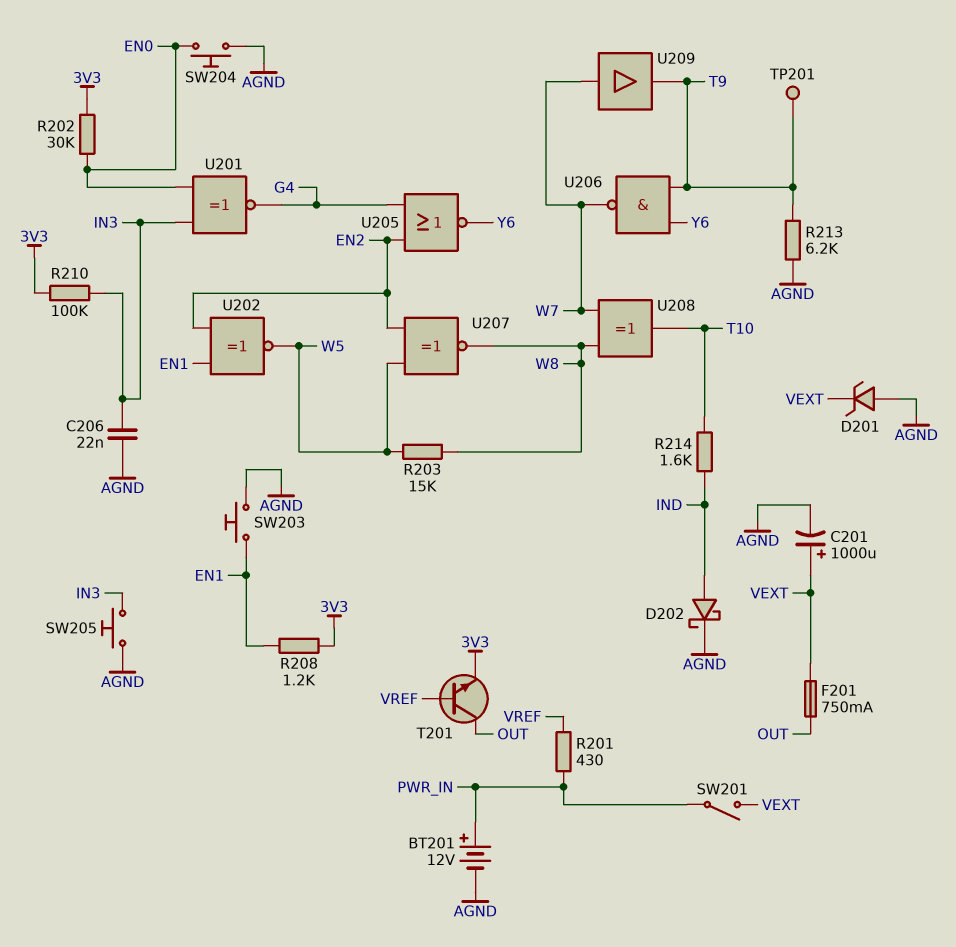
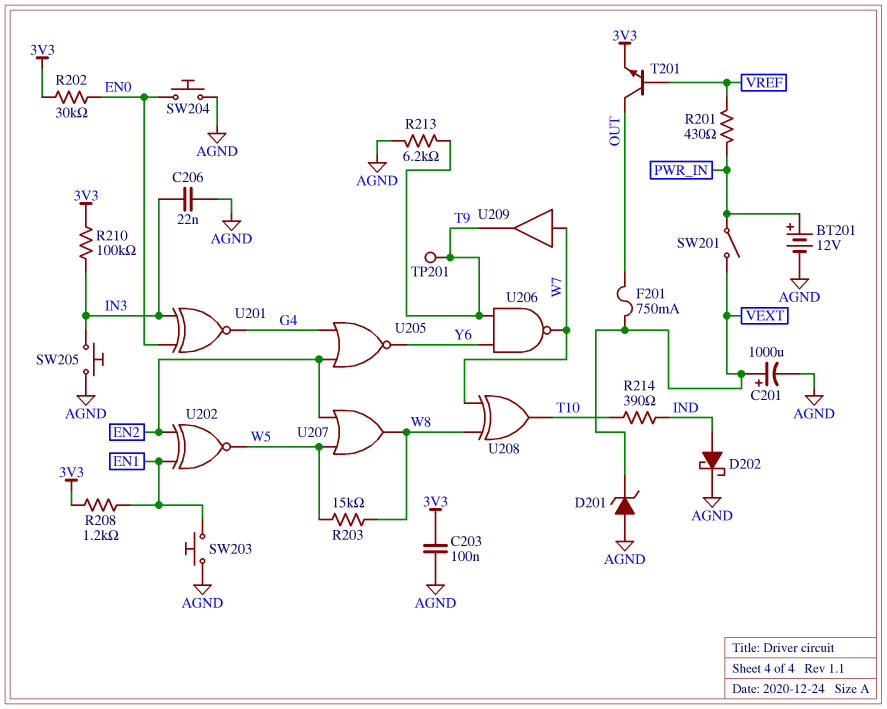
C203: none -> 100nF (3V3, AGND)
R214: 1.6k (IND, T10) -> 390 (IND, T10)
U207: XNOR (in EN2, in W5, out W8) -> OR (in EN2, in W5, out W8)

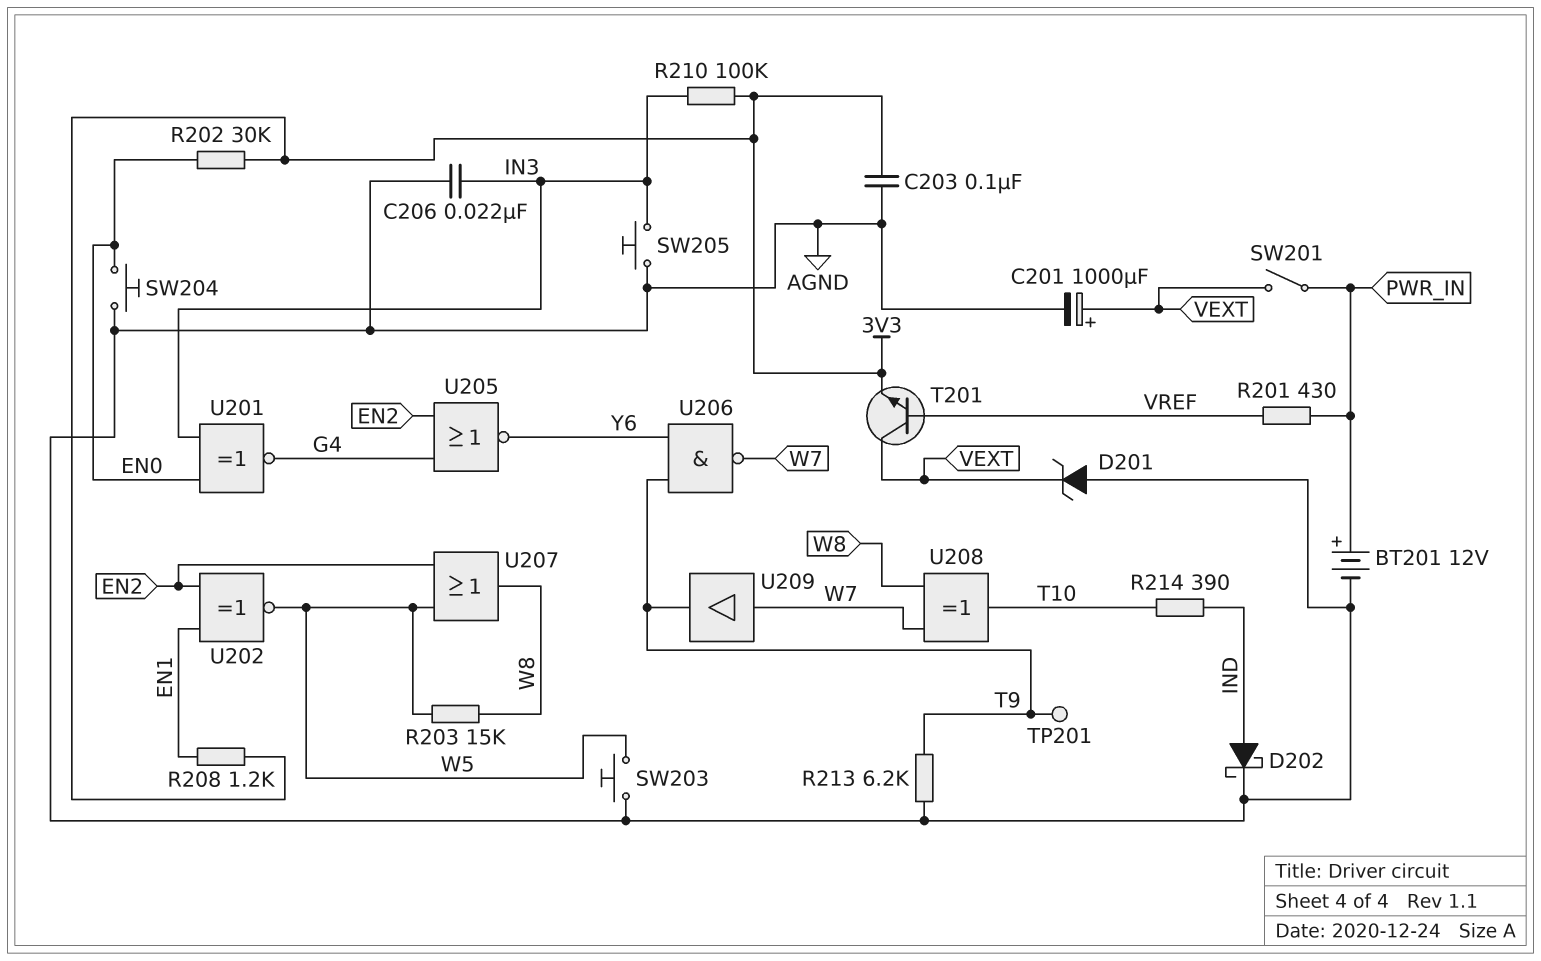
F201: 750mA (OUT, VEXT) -> none
SW203: button (AGND, EN1) -> button (AGND, W5)
T201: NPN (B VREF, C OUT, E 3V3) -> NPN (B VREF, C VEXT, E 3V3)

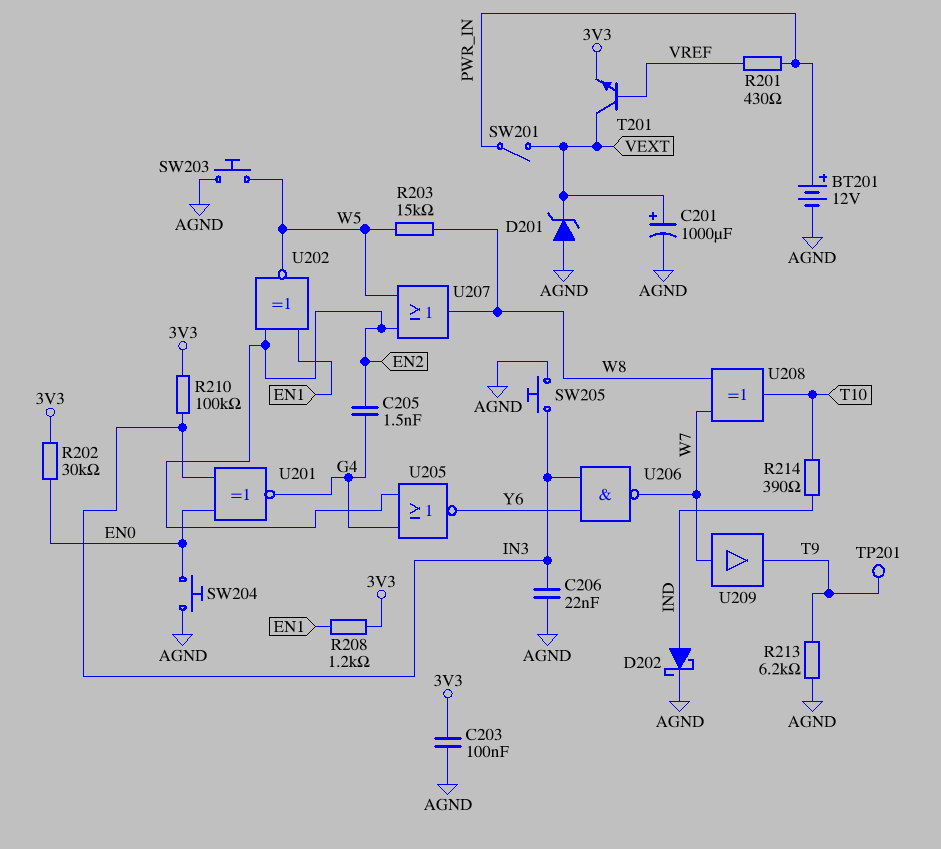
C205: none -> 1.5nF (EN2, G4)
U206: NAND (in T9, in Y6, out W7) -> NAND (in IN3, in Y6, out W7)

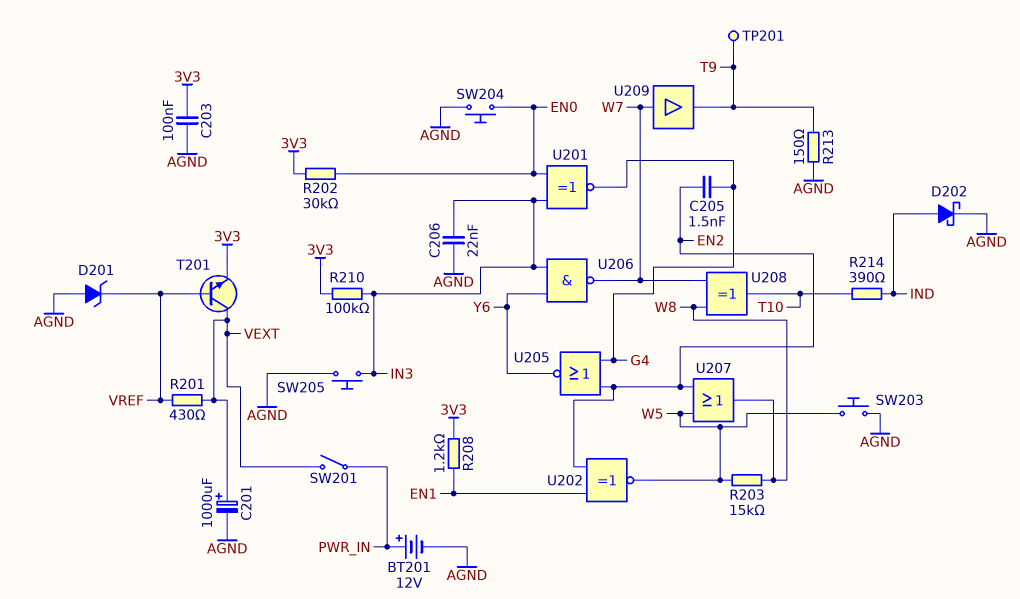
D201: zener (A AGND, K VEXT) -> zener (A AGND, K VREF)
R201: 430 (PWR_IN, VREF) -> 430 (VEXT, VREF)
R213: 6.2k (AGND, T9) -> 150 (AGND, T9)

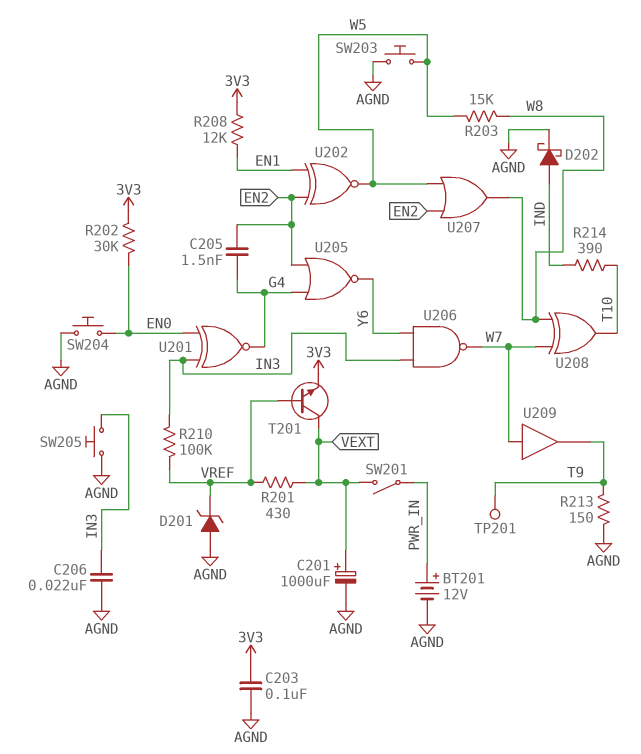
R208: 1.2k (3V3, EN1) -> 12k (3V3, EN1)
R210: 100k (3V3, IN3) -> 100k (IN3, VREF)

